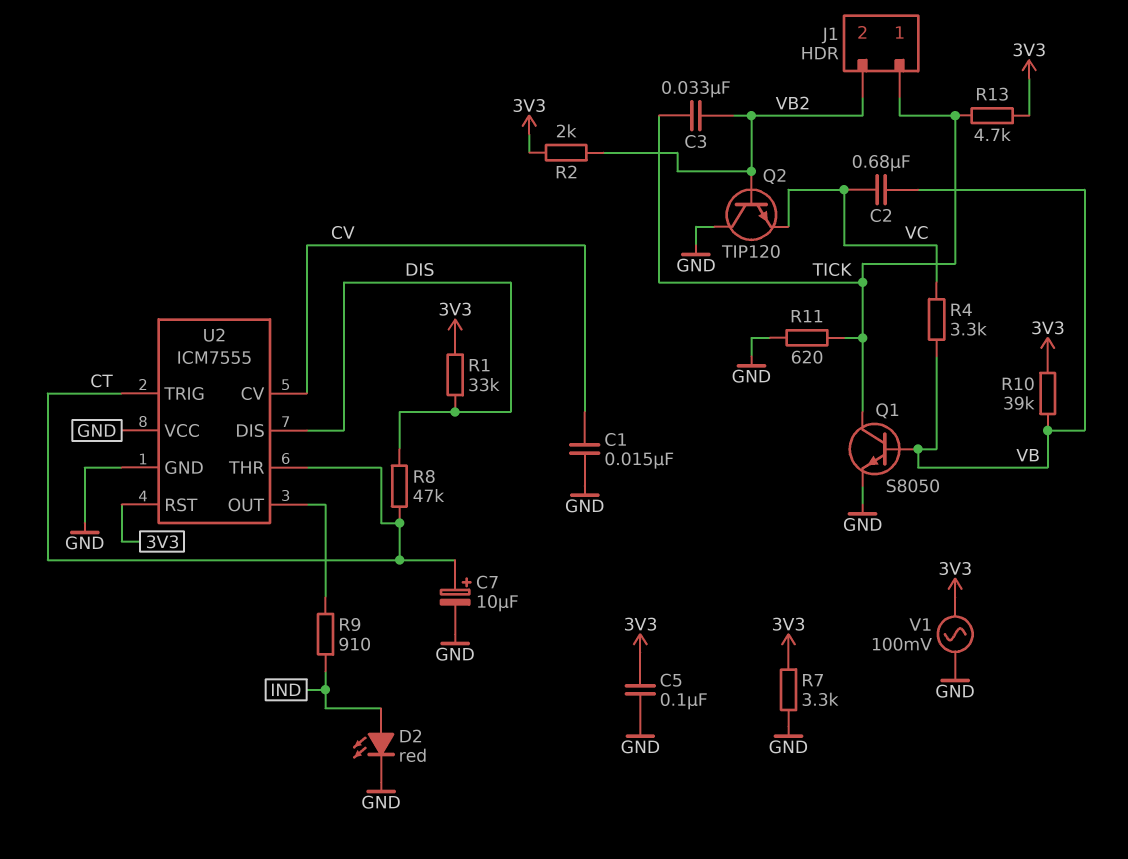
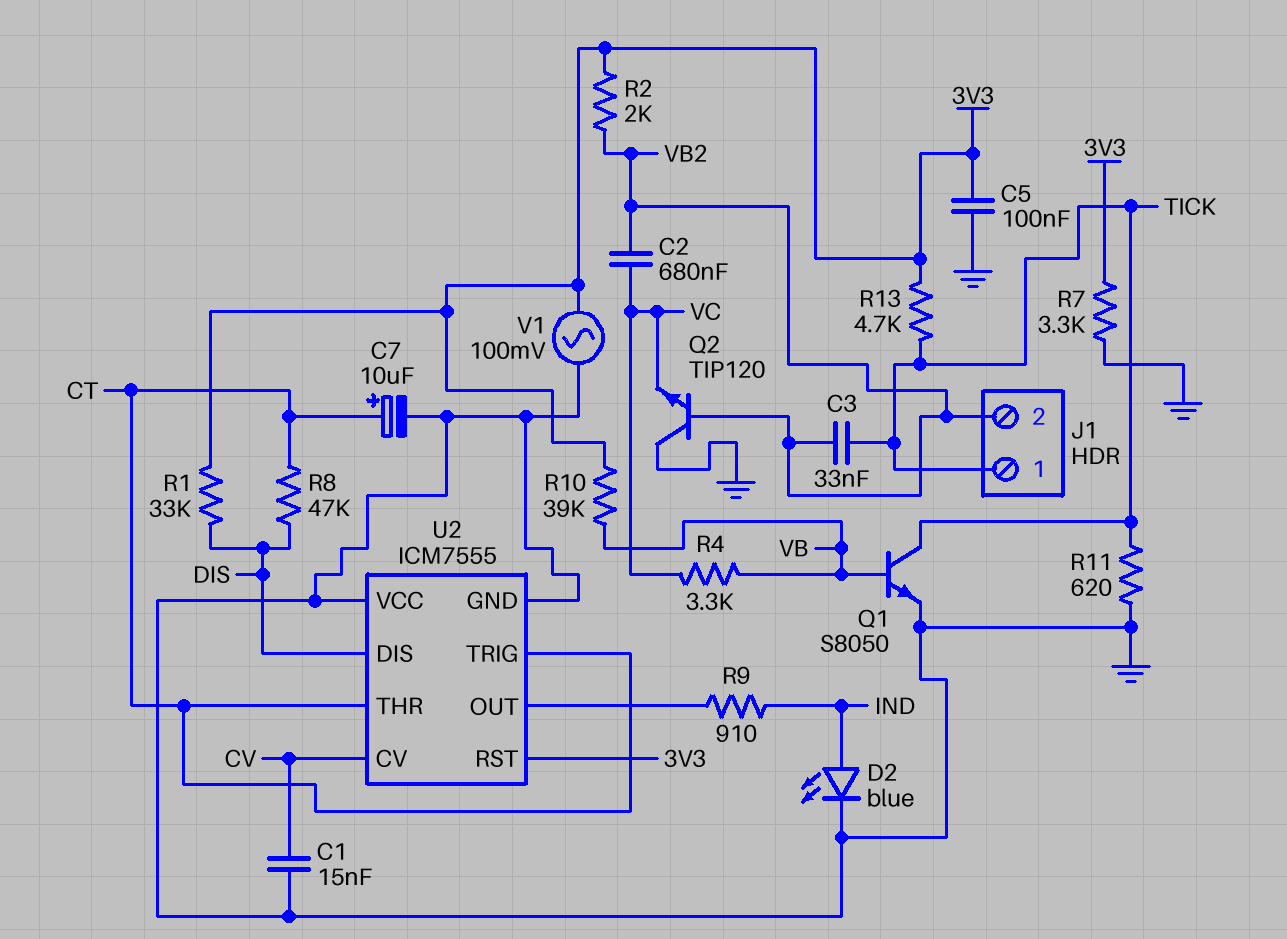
C2: 680nF (VB, VC) -> 680nF (VB2, VC)
D2: LED red (A IND, K GND) -> LED blue (A IND, K GND)

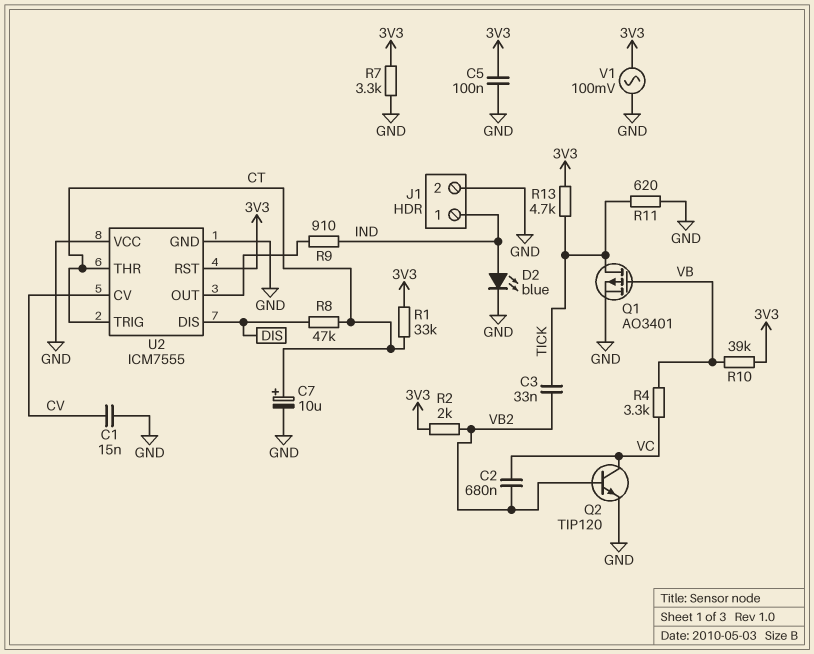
J1 pin 1: TICK -> IND
J1 pin 2: VB2 -> GND
Q1: NPN S8050 (B VB, C TICK, E GND) -> PMOS AO3401 (G VB, D TICK, S GND)
Q2: NPN TIP120 (B VB2, C GND, E VC) -> NPN TIP120 (B VB2, C VC, E GND)
R1: 33k (3V3, DIS) -> 33k (3V3, CT)

